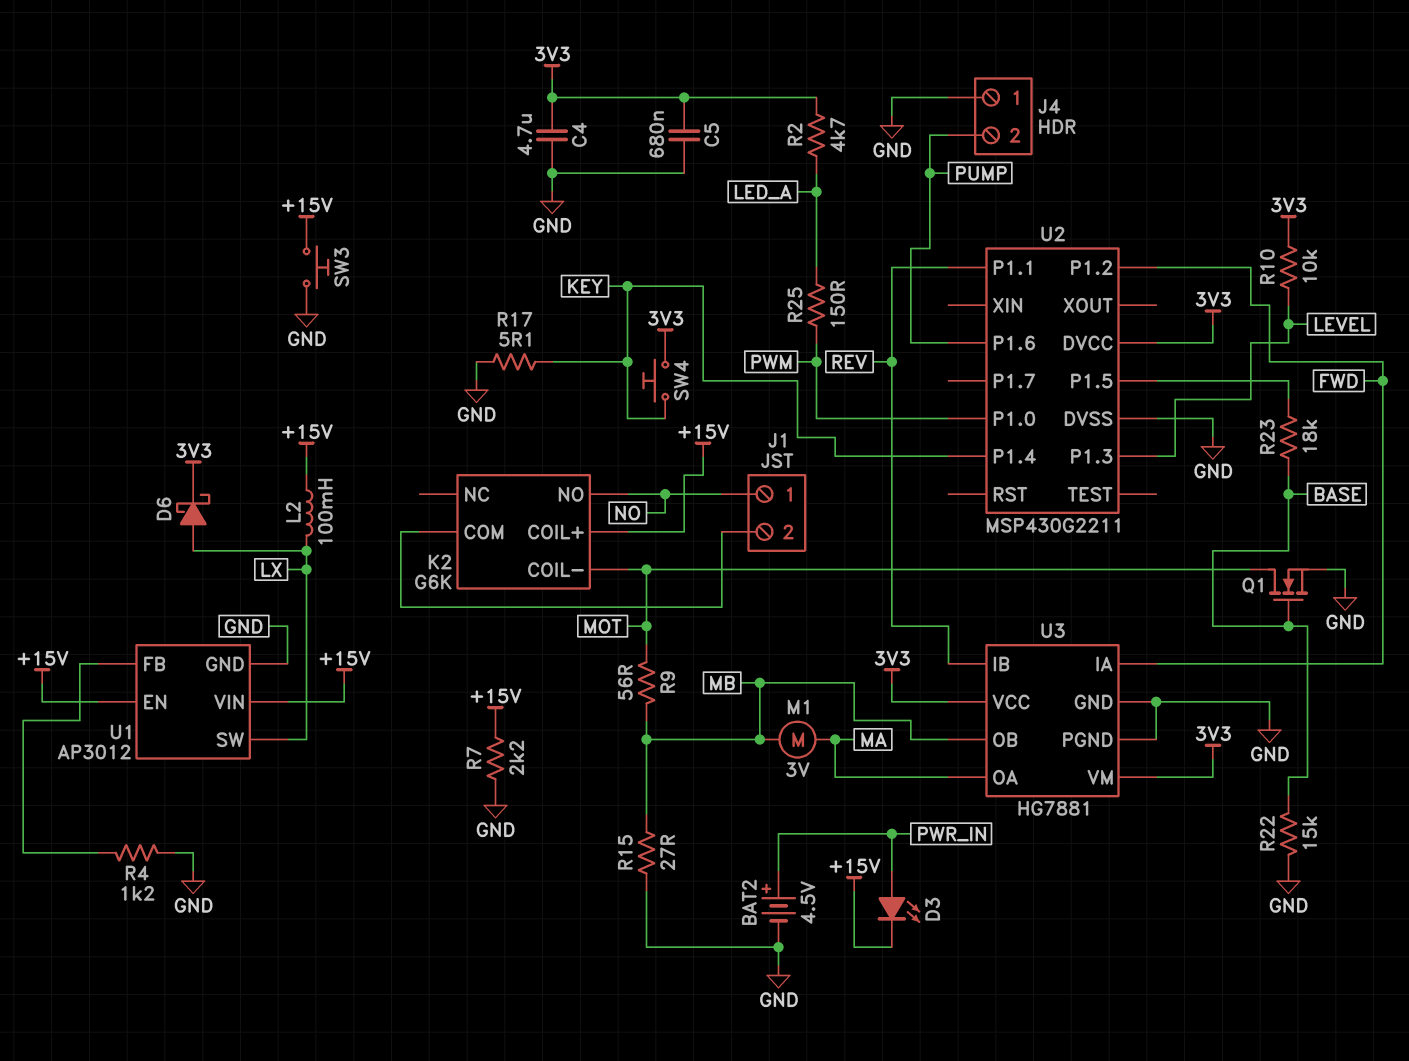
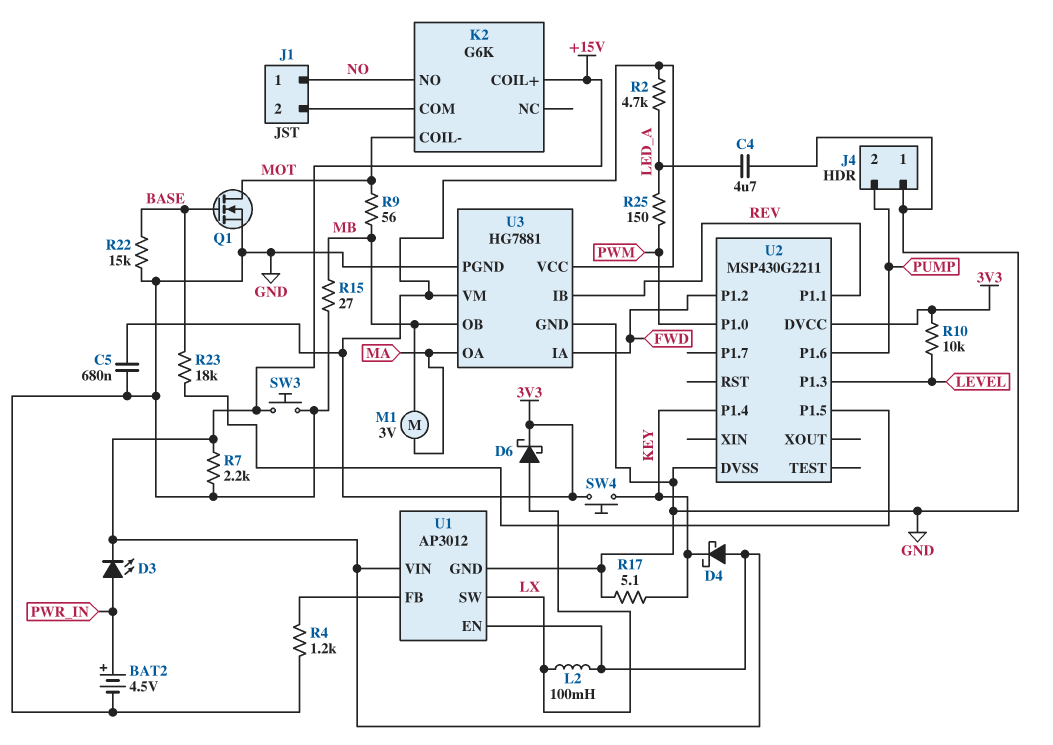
C4: 4.7uF (3V3, GND) -> 4.7uF (GND, LED_A)
D4: none -> schottky (A +15V, K KEY)

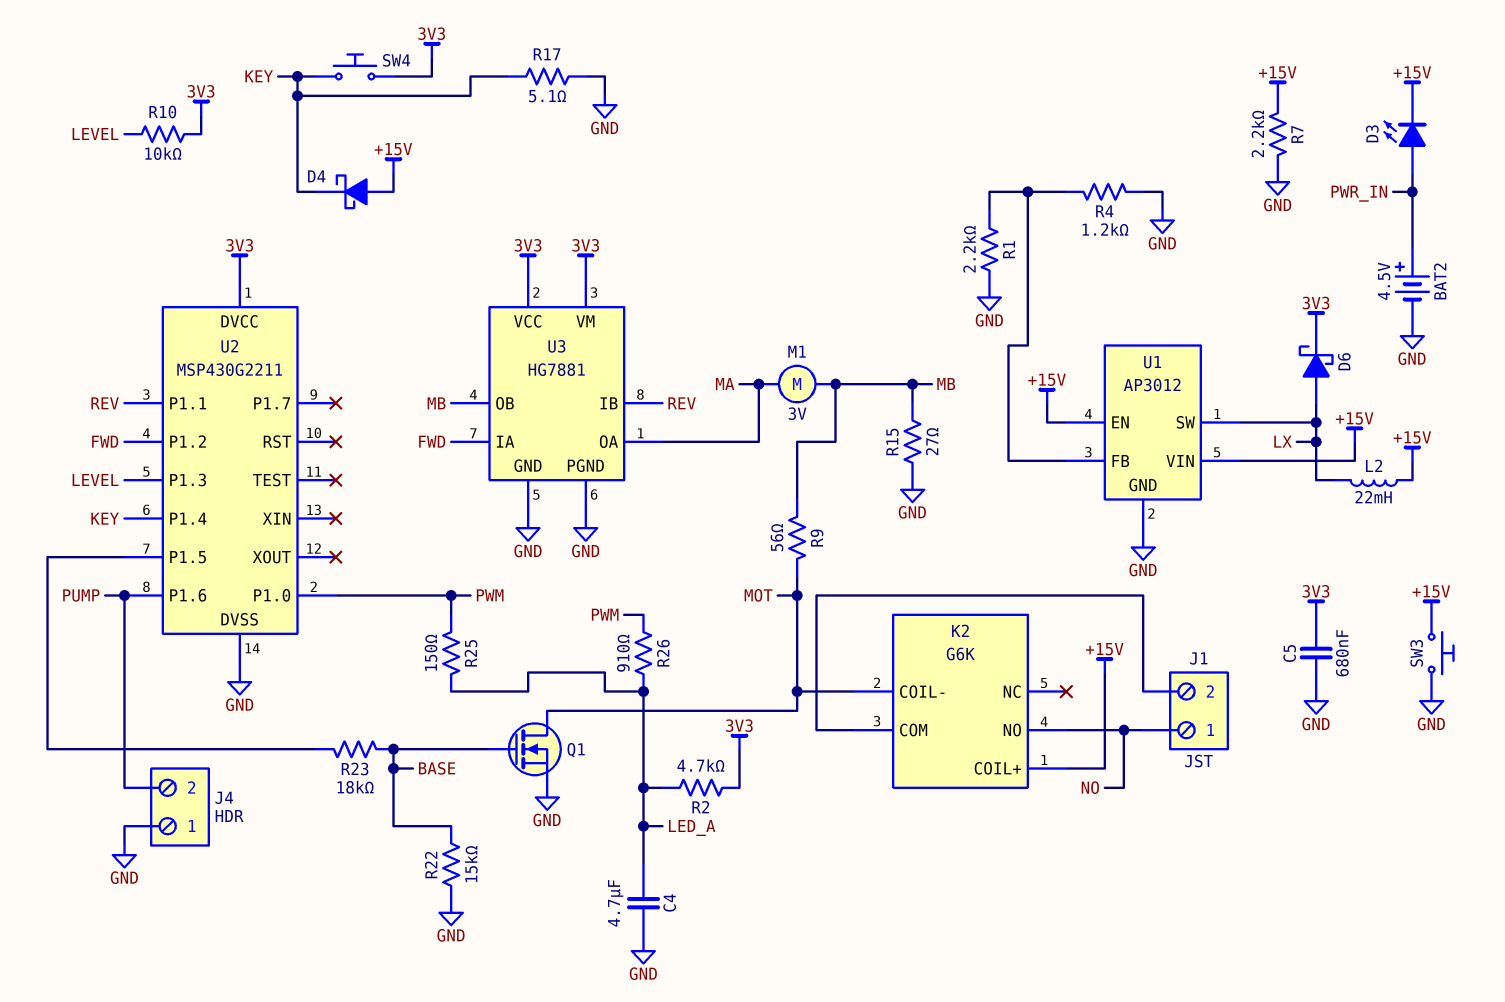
L2: 100mH (+15V, LX) -> 22mH (+15V, LX)
R1: none -> 2.2k (GND, U1/FB)
R26: none -> 910 (LED_A, PWM)

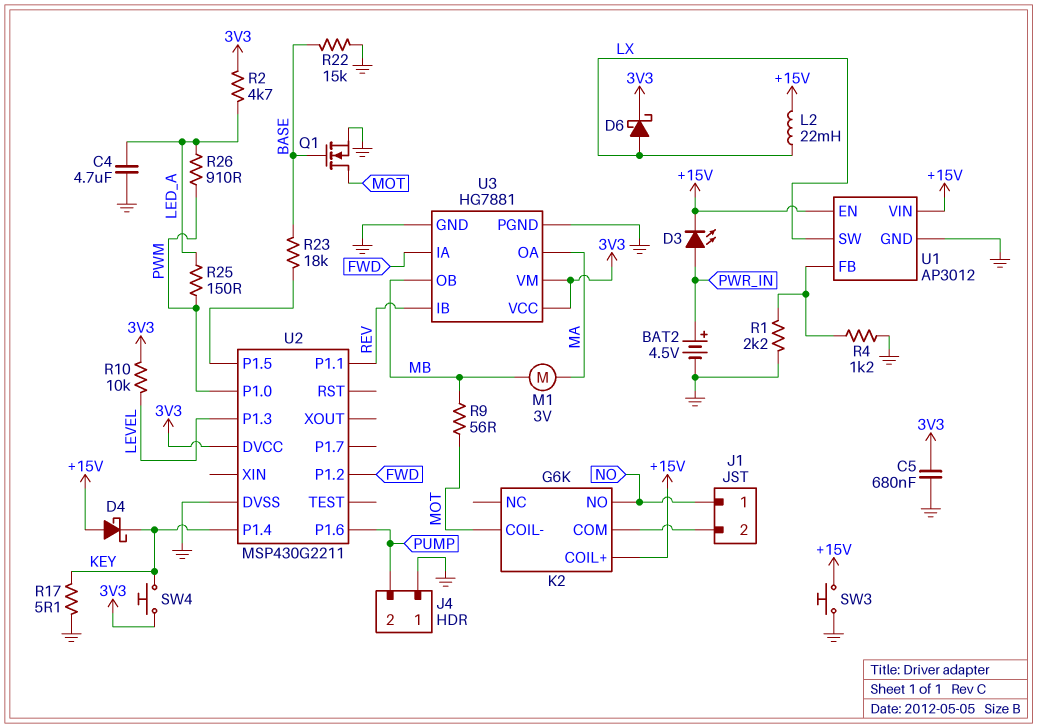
R7: 2.2k (+15V, GND) -> none
R15: 27 (GND, MB) -> none

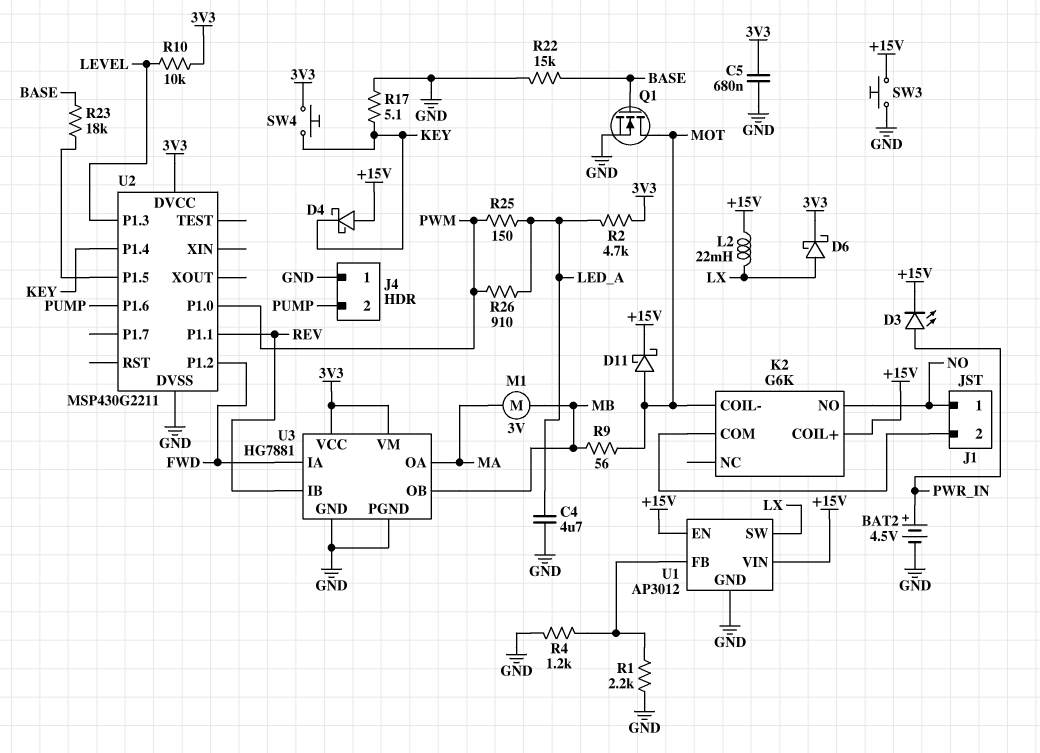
D11: none -> schottky (A MOT, K +15V)

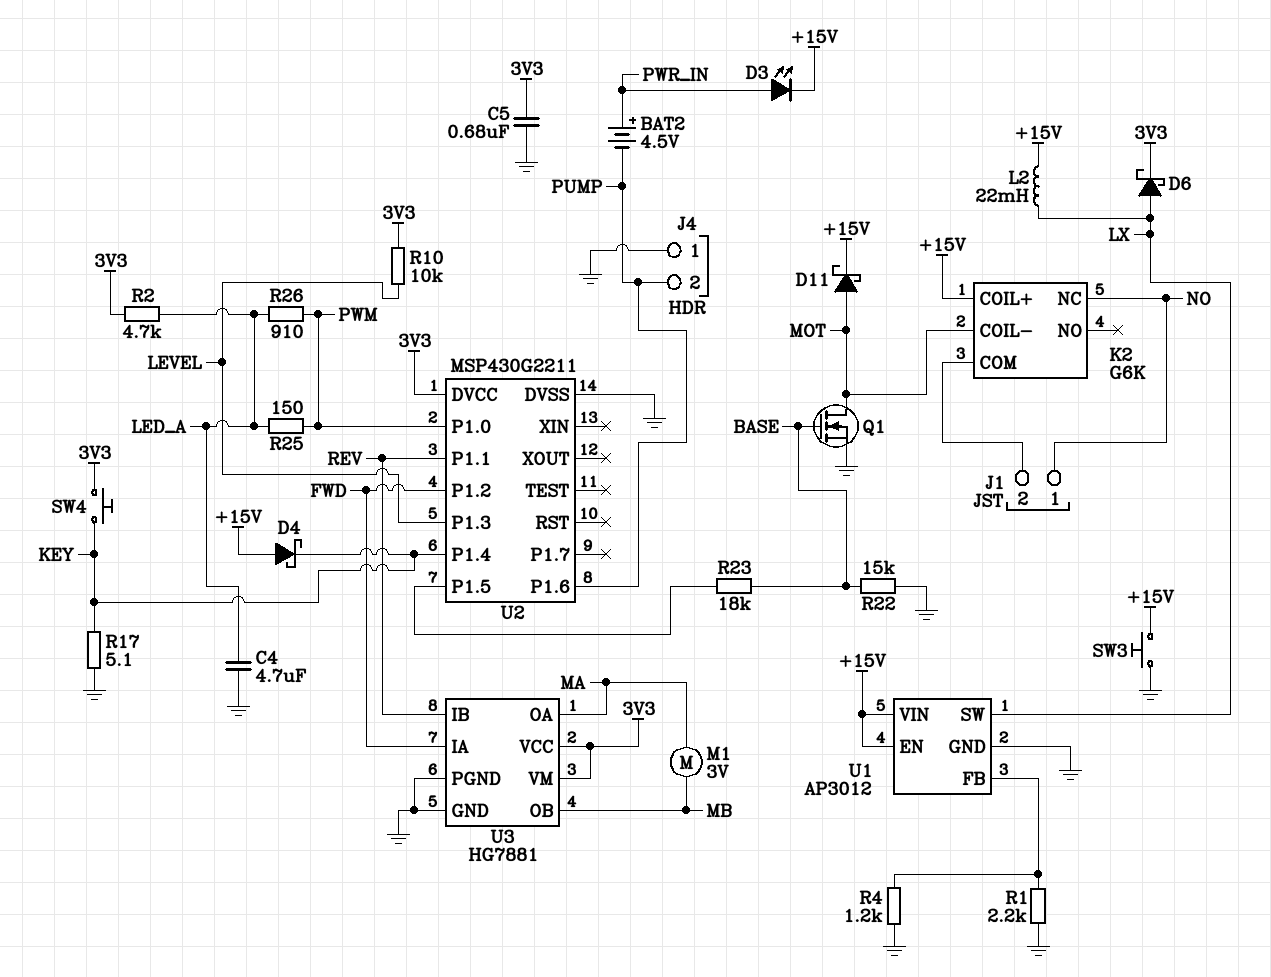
BAT2: 4.5V (plus PWR_IN, minus GND) -> 4.5V (plus PWR_IN, minus PUMP)
K2 pin NC: none -> NO
K2 pin NO: NO -> none
R9: 56 (MB, MOT) -> none

